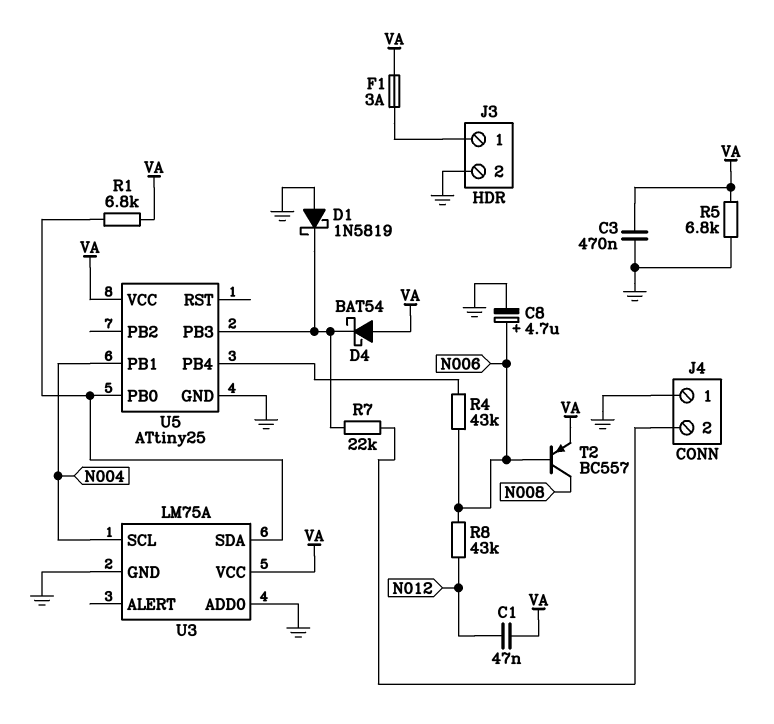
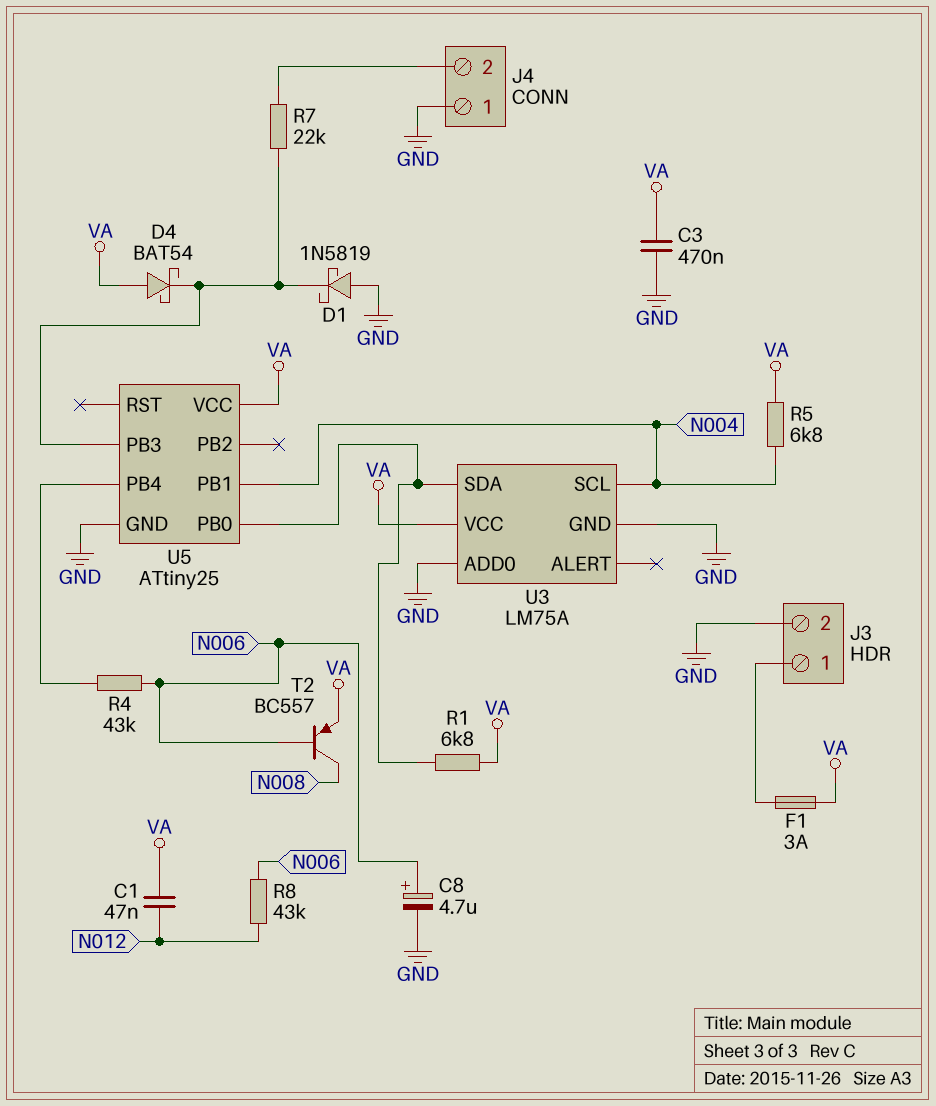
R5: 6.8k (GND, VA) -> 6.8k (N004, VA)

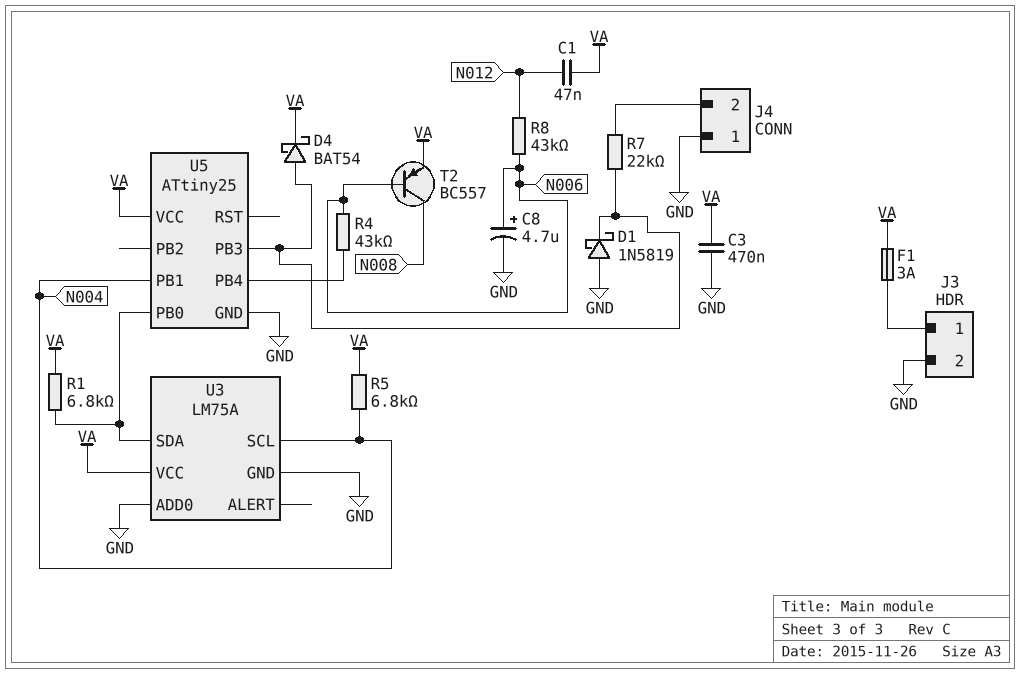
D4: schottky BAT54 (A VA, K U5/PB3) -> schottky BAT54 (A U5/PB3, K VA)

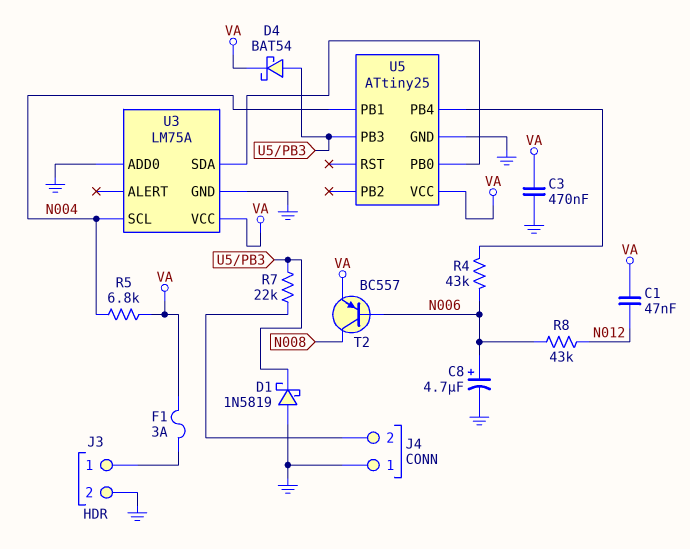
R1: 6.8k (U3/SDA, VA) -> none

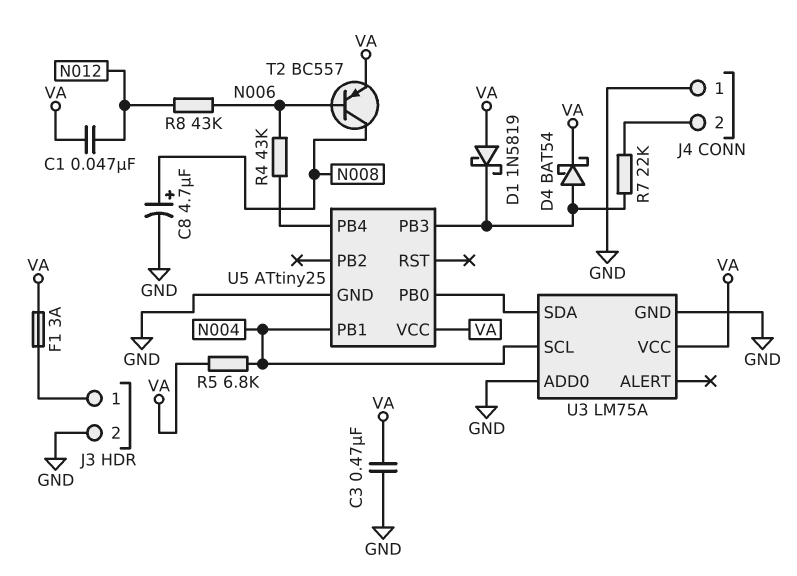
C8: 4.7uF (plus N006, minus GND) -> 4.7uF (plus N008, minus GND)
D1: schottky 1N5819 (A GND, K U5/PB3) -> schottky 1N5819 (A VA, K U5/PB3)

